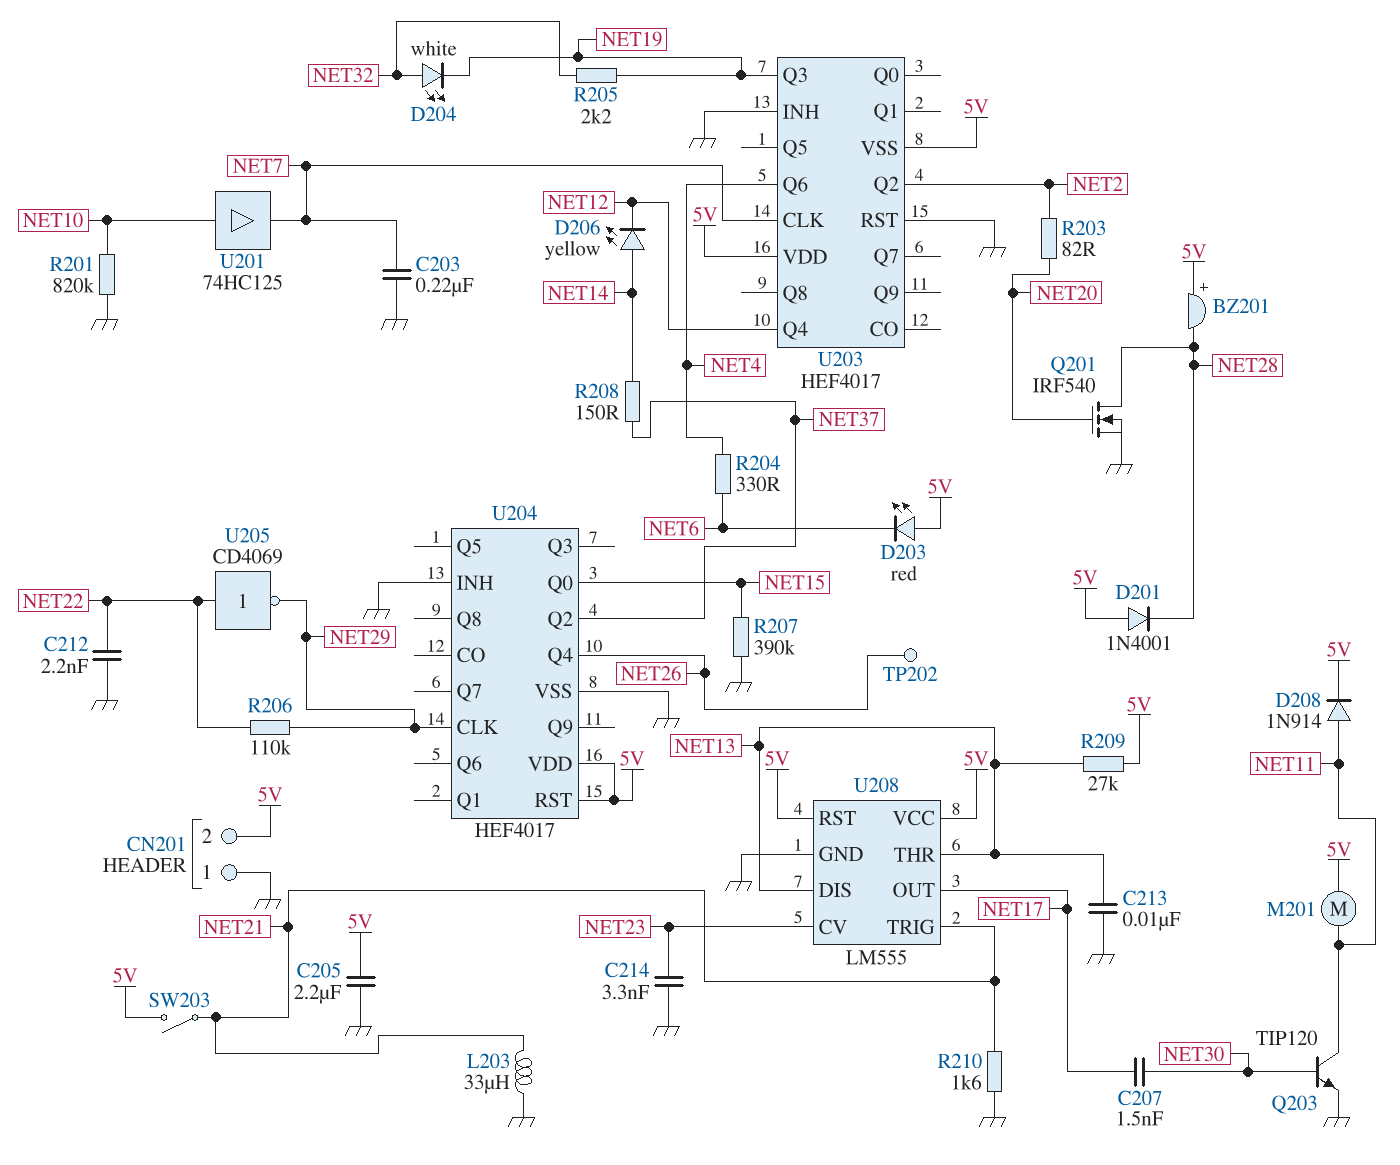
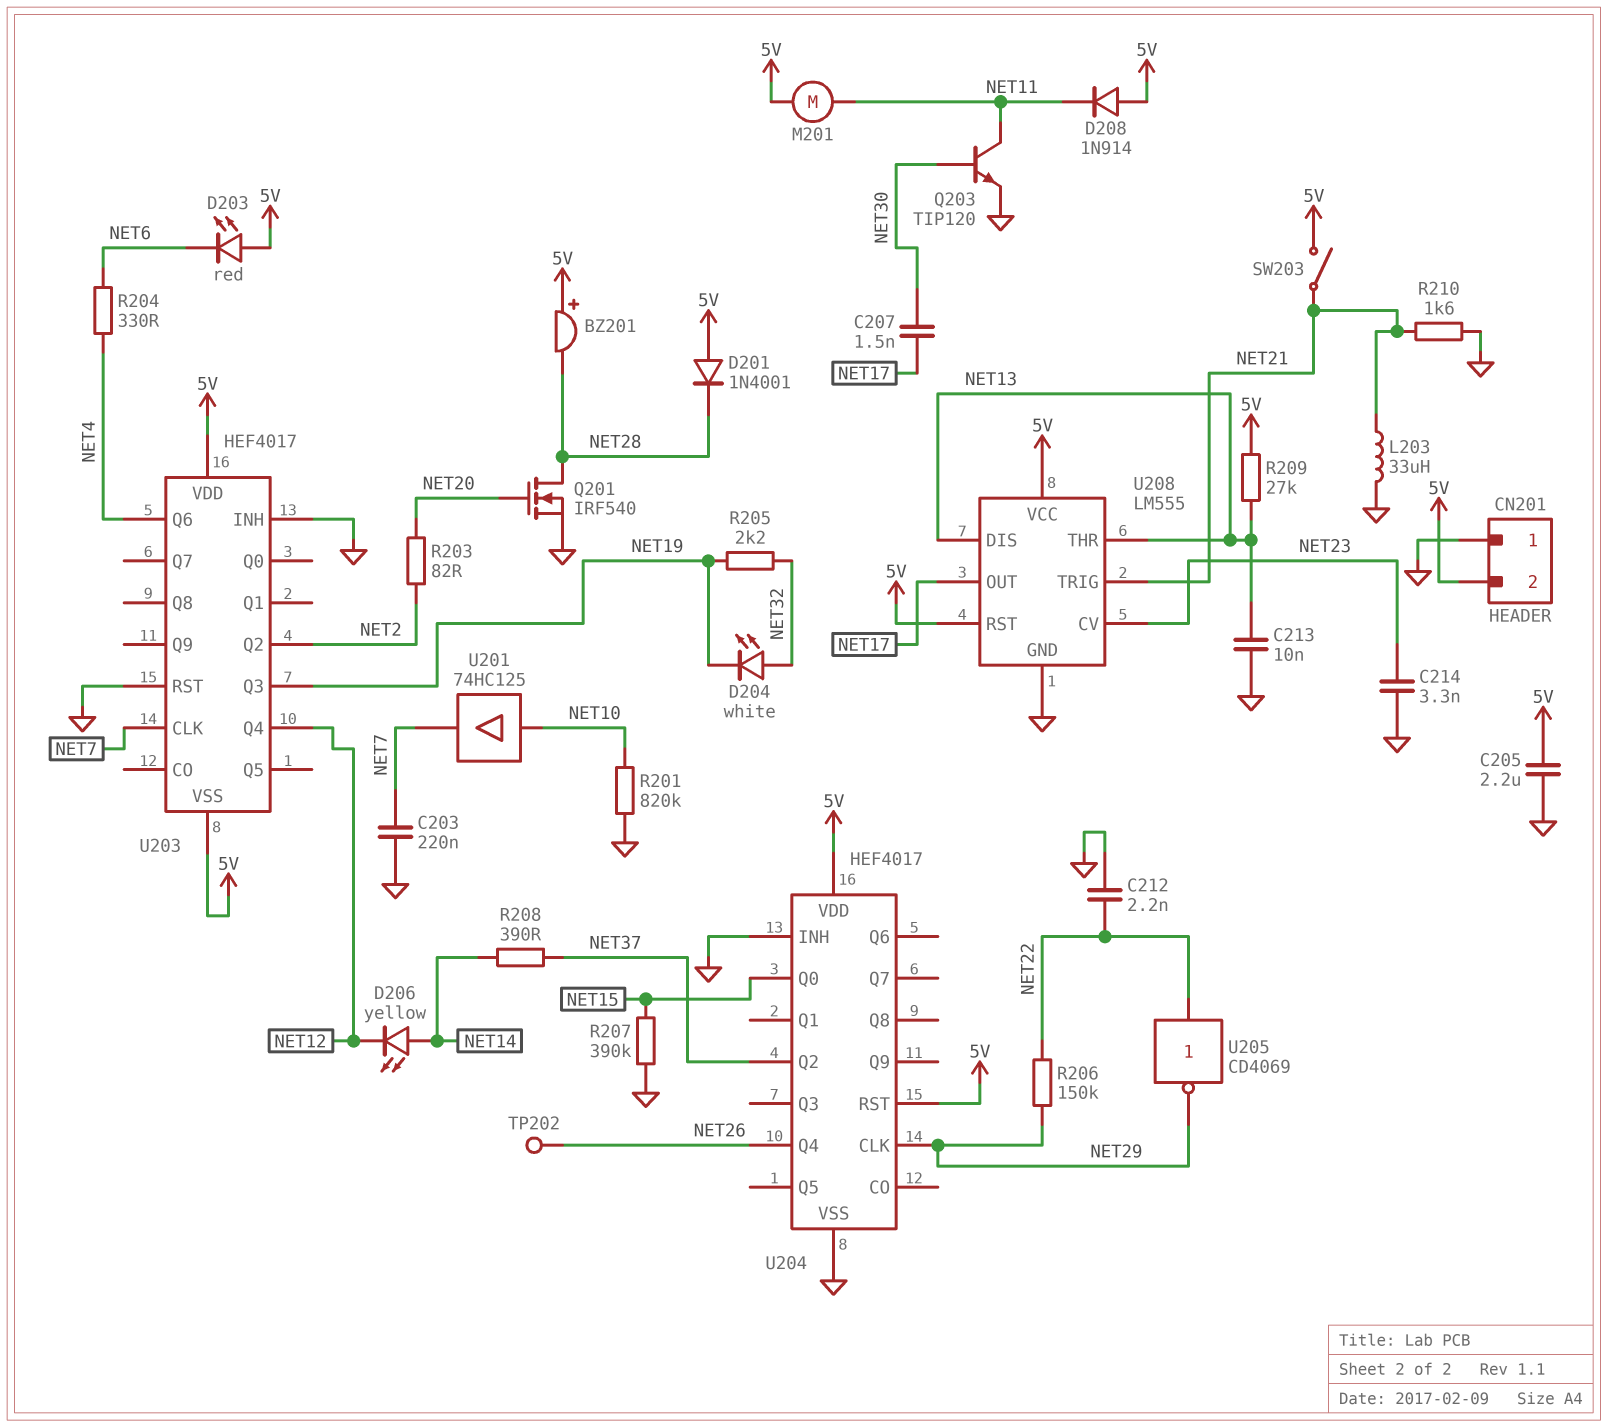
D208: diode 1N914 (A NET11, K 5V) -> diode 1N914 (A 5V, K NET11)
R206: 110k (NET22, NET29) -> 150k (NET22, NET29)
R208: 150 (NET14, NET37) -> 390 (NET14, NET37)

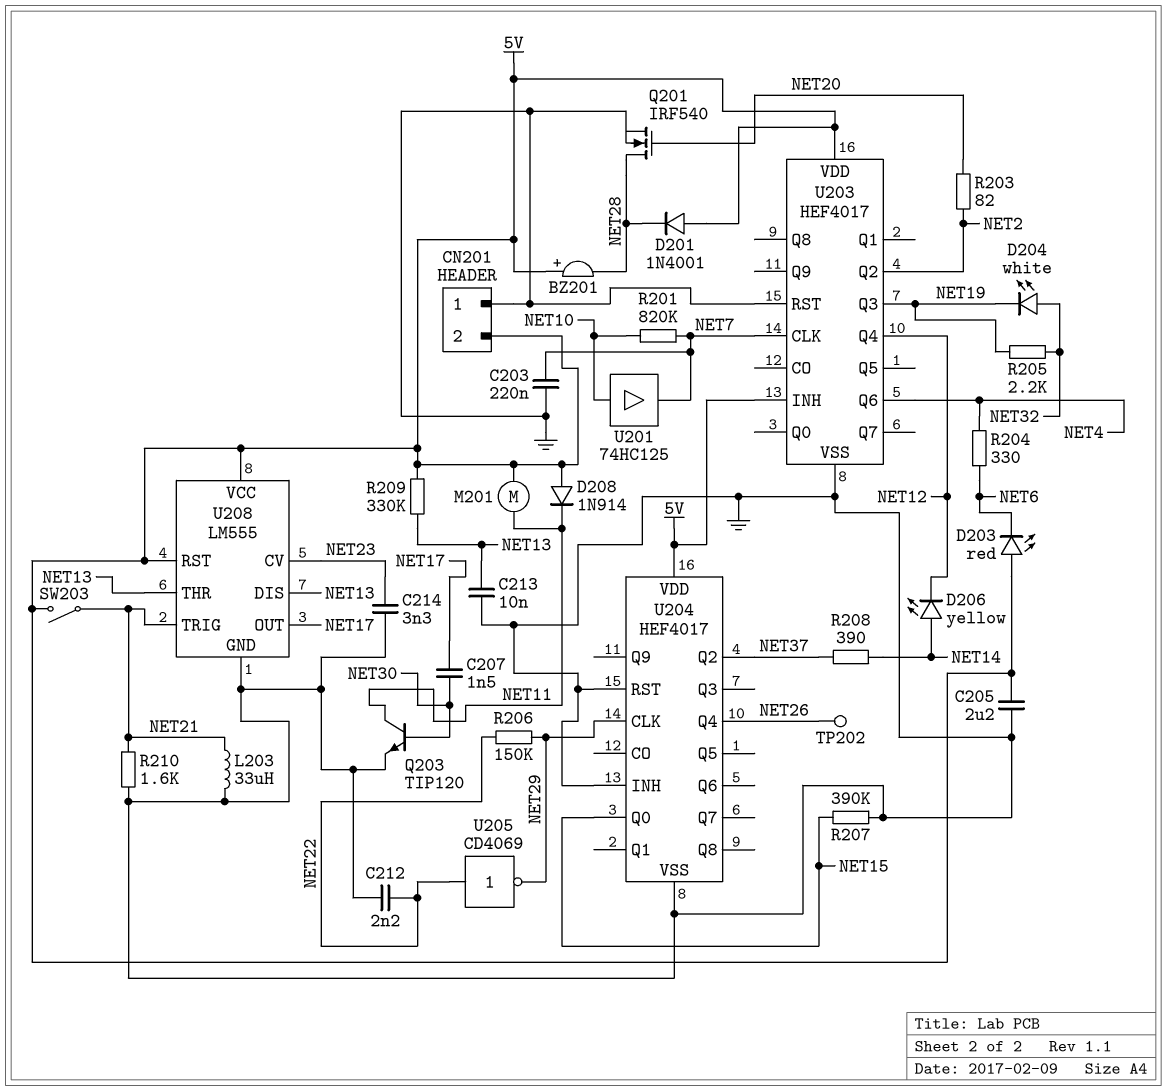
R201: 820k (GND, NET10) -> 820k (NET7, NET10)
R209: 27k (5V, NET13) -> 330k (5V, NET13)
U203 pin INH: GND -> 5V
U203 pin VSS: 5V -> GND
U204 pin RST: 5V -> GND

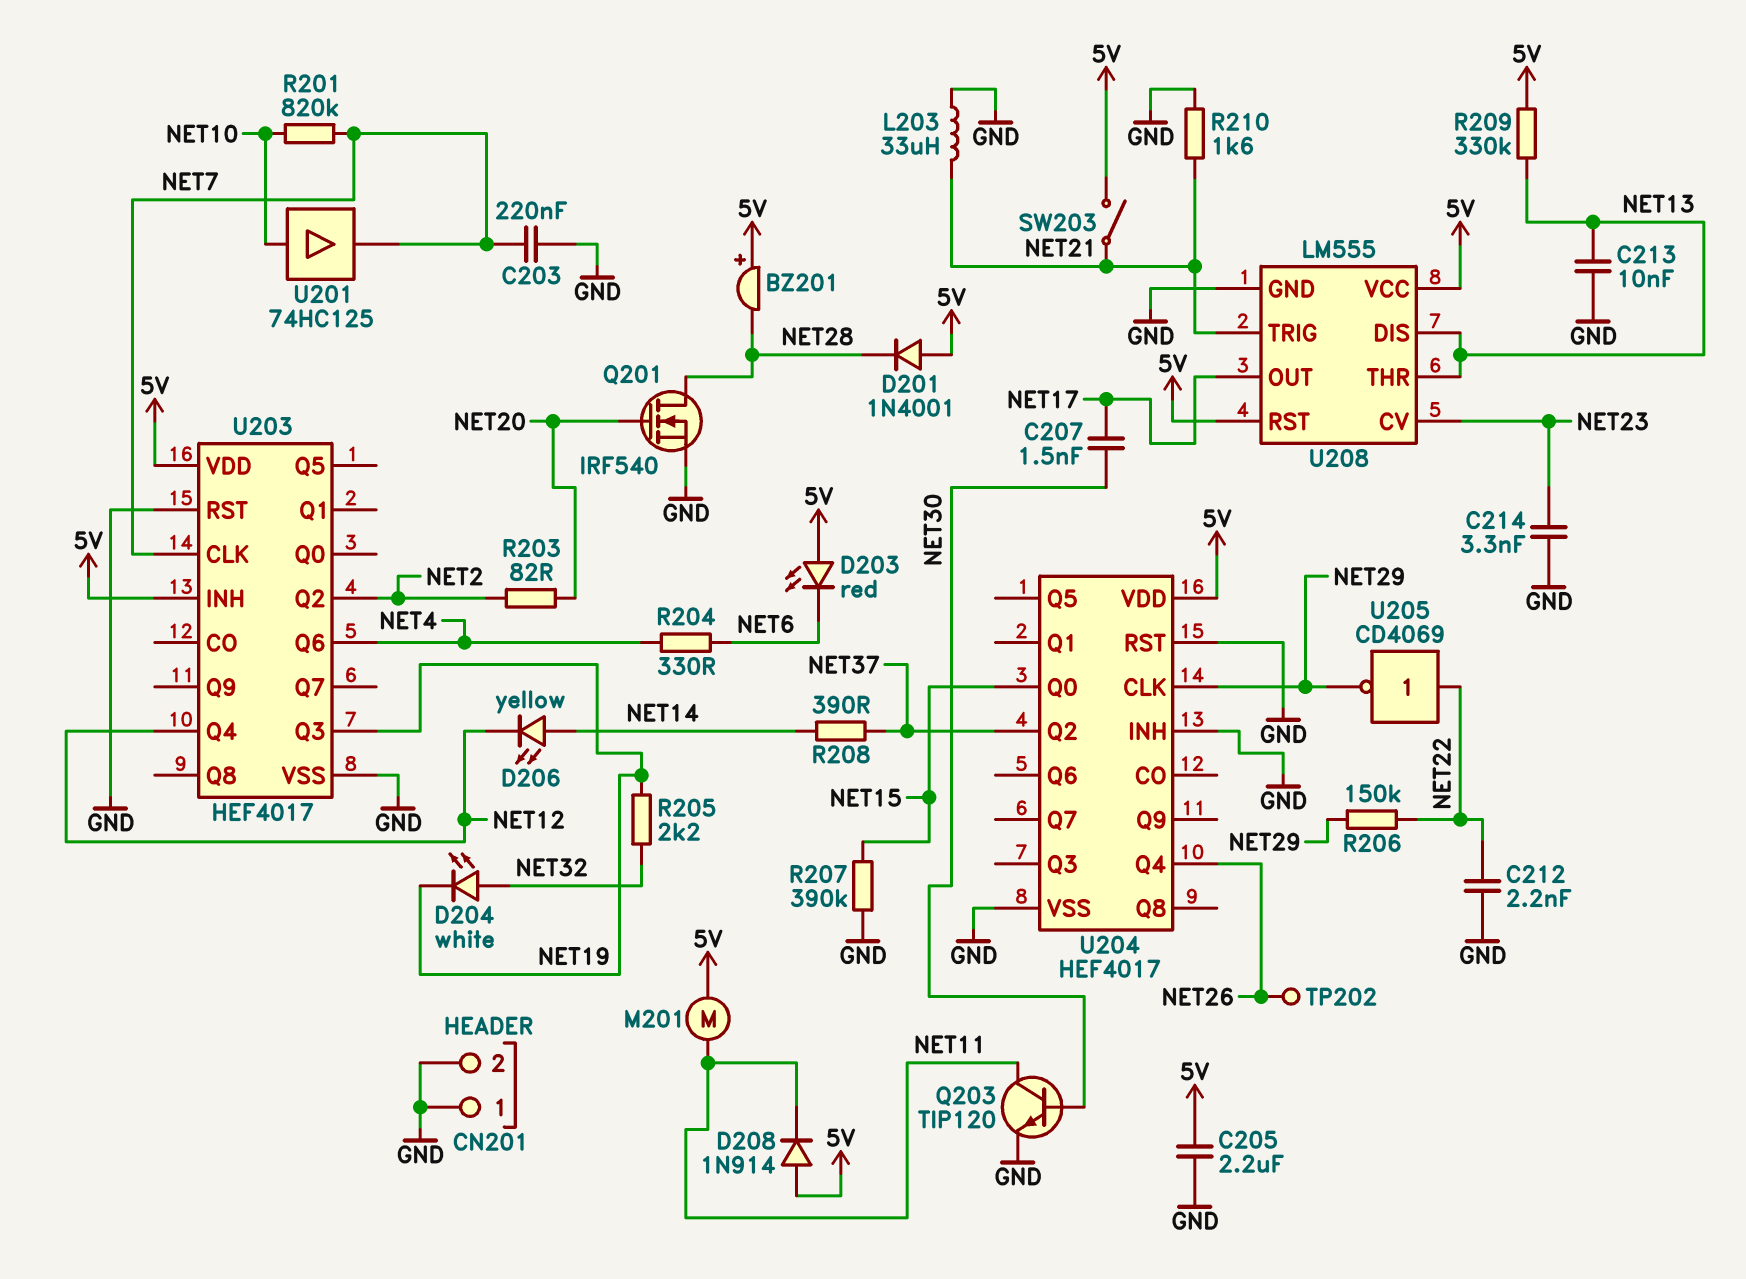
CN201 pin 2: 5V -> GND

